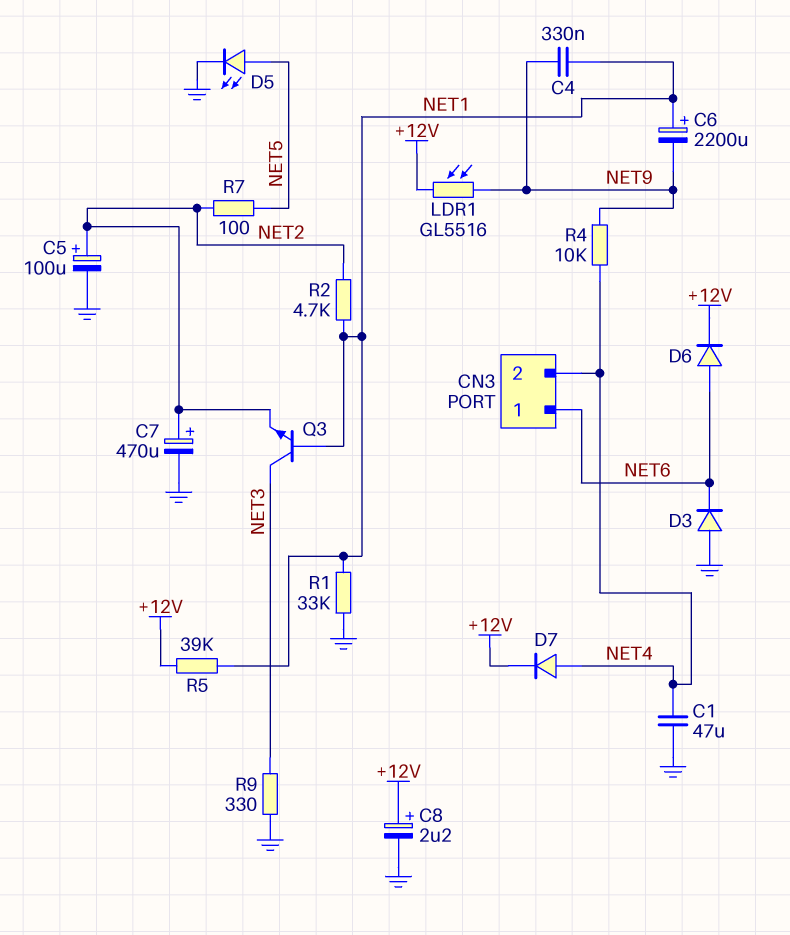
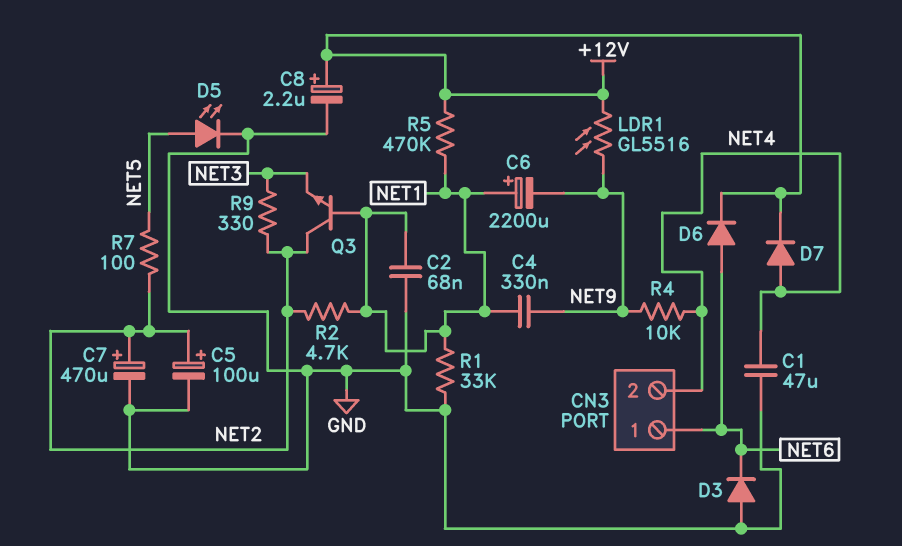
C2: none -> 68nF (GND, NET1)
Q3: NPN (B NET1, C NET3, E NET2) -> NPN (B NET1, C NET2, E NET3)
R5: 39k (+12V, NET1) -> 470k (+12V, NET1)
R9: 330 (GND, NET3) -> 330 (NET2, NET3)

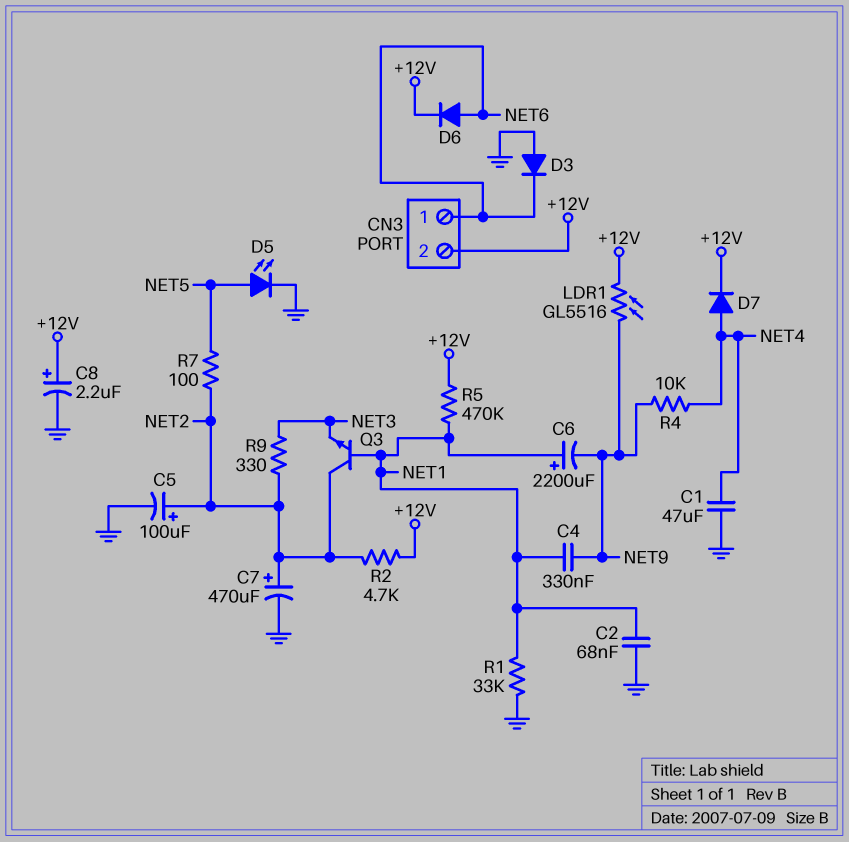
CN3 pin 2: NET4 -> +12V
R2: 4.7k (NET1, NET2) -> 4.7k (+12V, NET2)

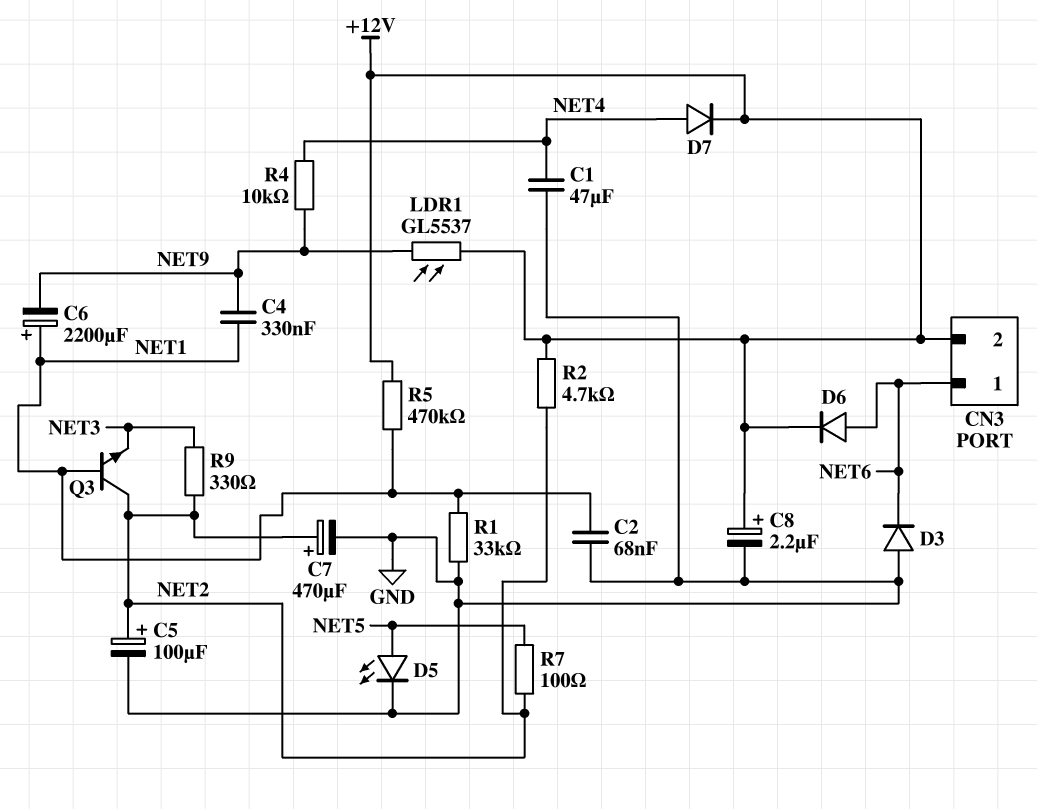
LDR1: GL5516 (+12V, NET9) -> GL5537 (+12V, NET9)

